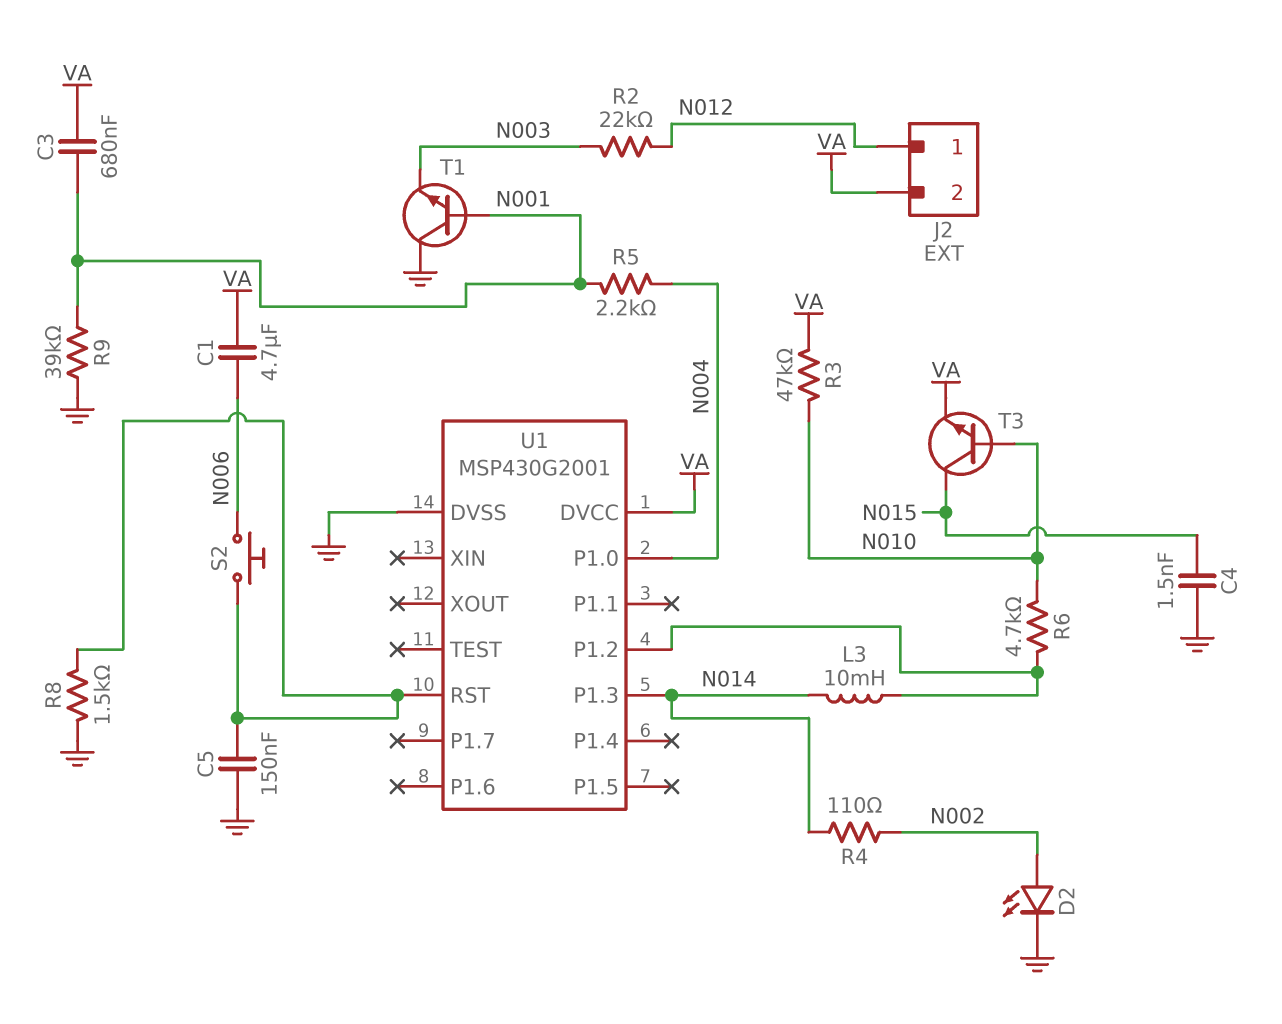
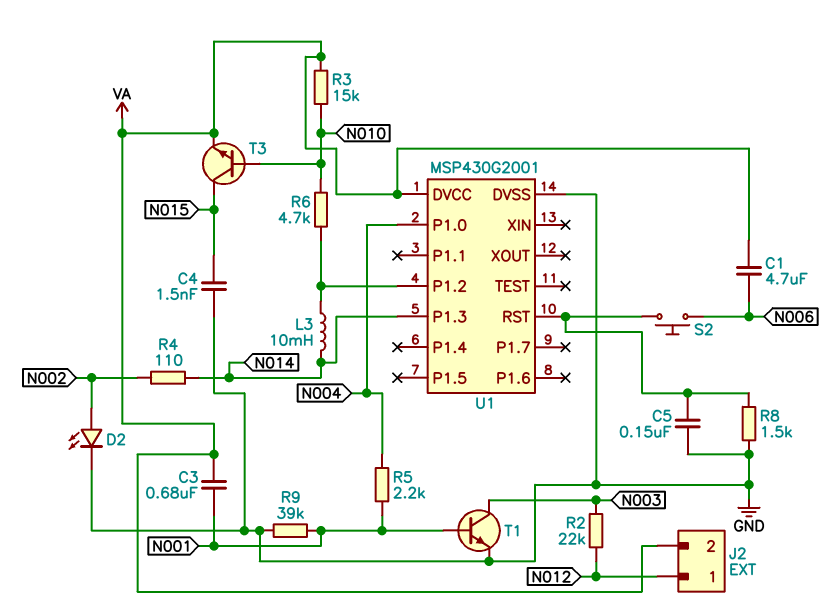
R3: 47k (N010, VA) -> 15k (N010, VA)
T1: NPN (B N001, C GND, E N003) -> NPN (B N001, C N003, E GND)

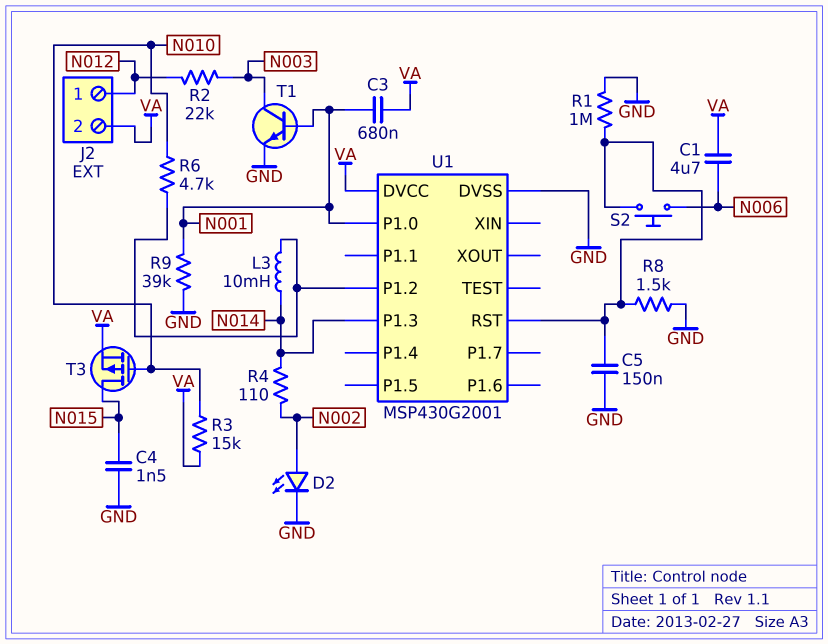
R1: none -> 1M (GND, U1/RST)
R5: 2.2k (N001, N004) -> none
T3: NPN (B N010, C N015, E VA) -> PMOS (G N010, D N015, S VA)
U1 pin P1.0: N004 -> N001

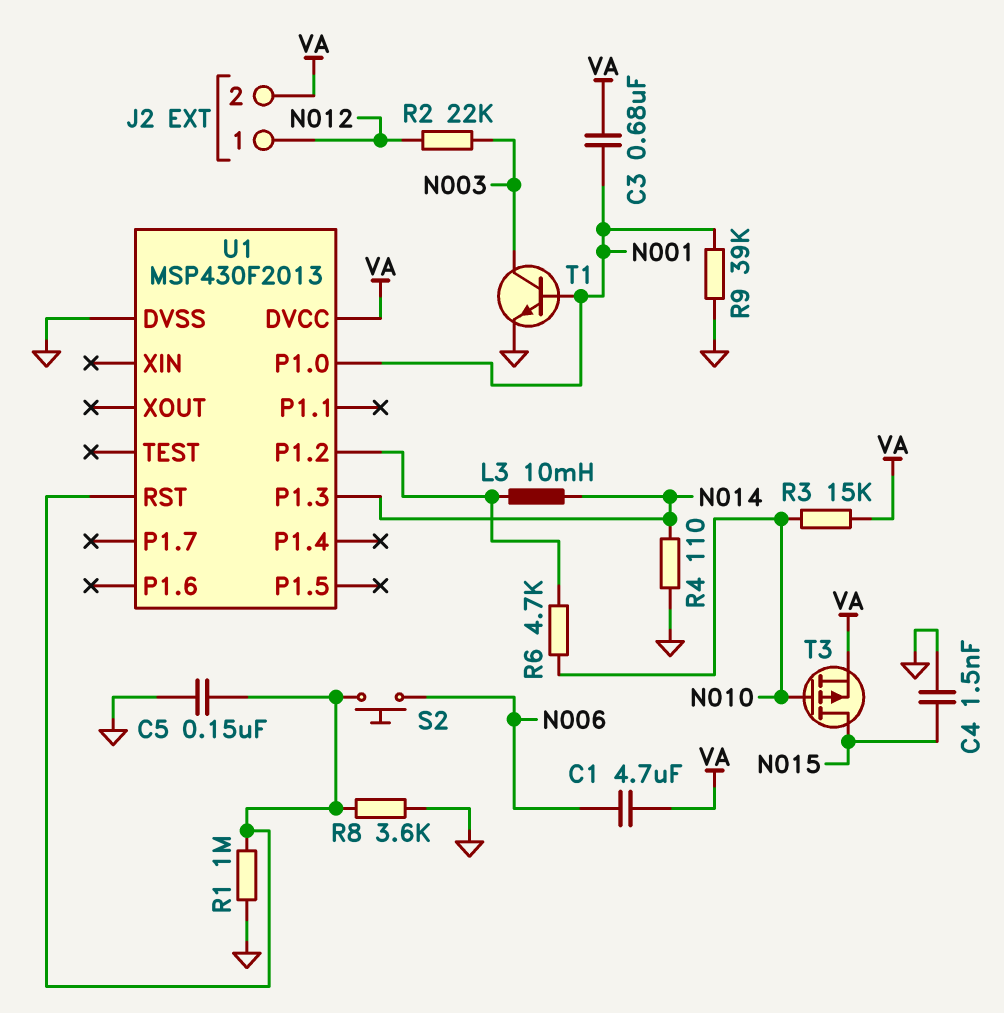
D2: LED (A N002, K GND) -> none
R4: 110 (N002, N014) -> 110 (GND, N014)
R8: 1.5k (GND, U1/RST) -> 3.6k (GND, U1/RST)
U1: MSP430G2001 -> MSP430F2013

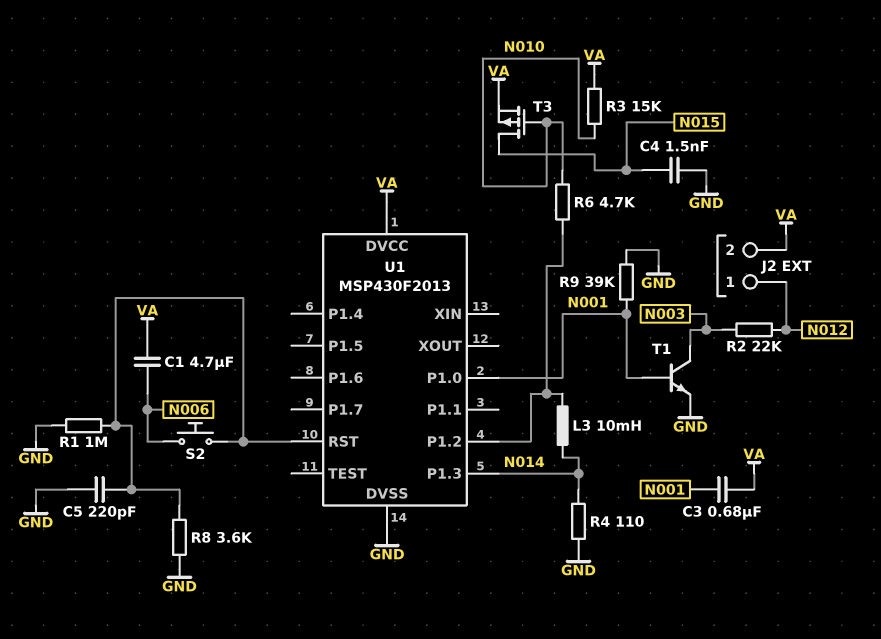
C5: 150nF (GND, U1/RST) -> 220pF (GND, U1/RST)

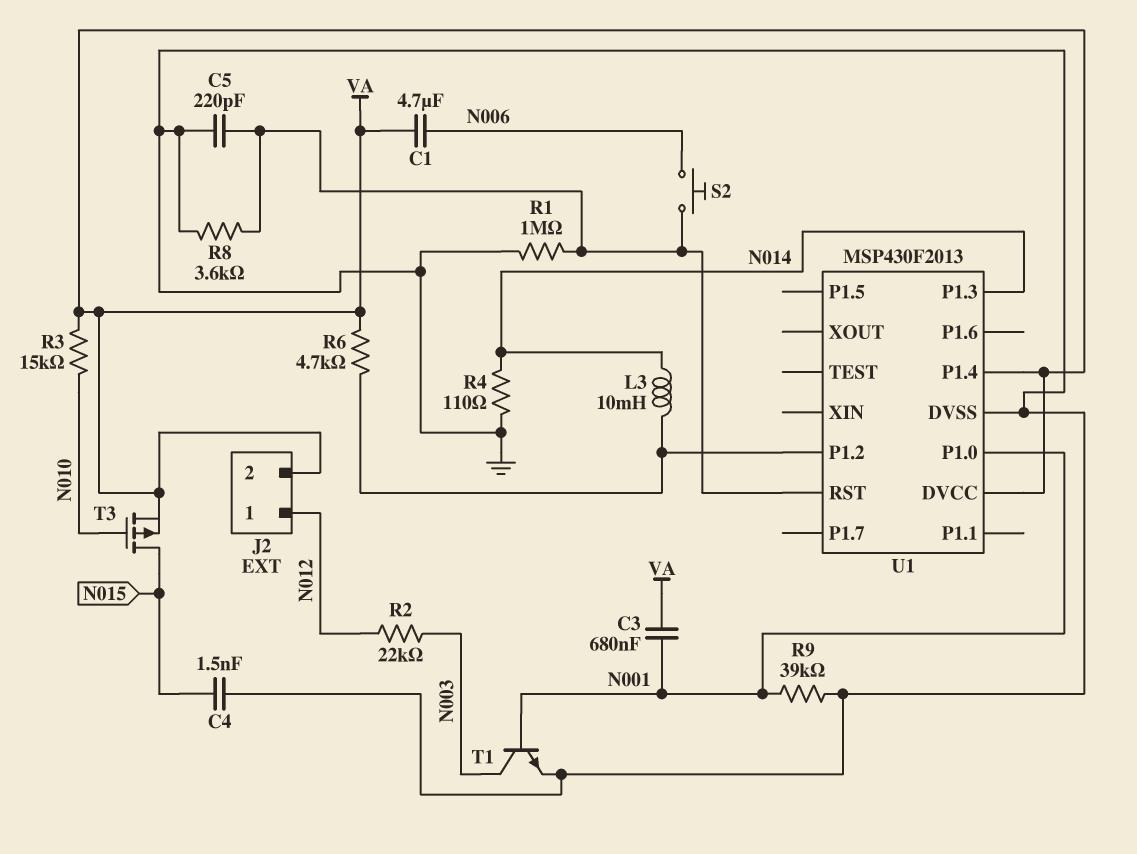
R6: 4.7k (N010, U1/P1.2) -> 4.7k (U1/P1.2, VA)
U1 pin P1.4: none -> VA

